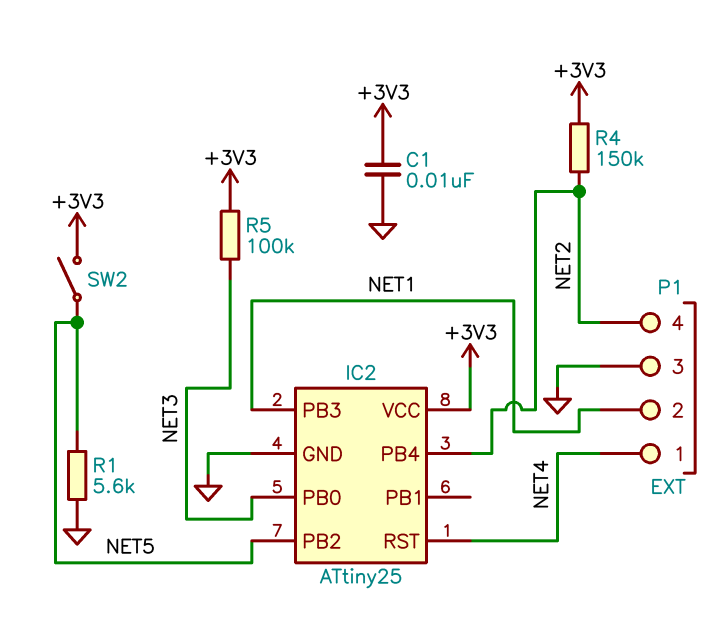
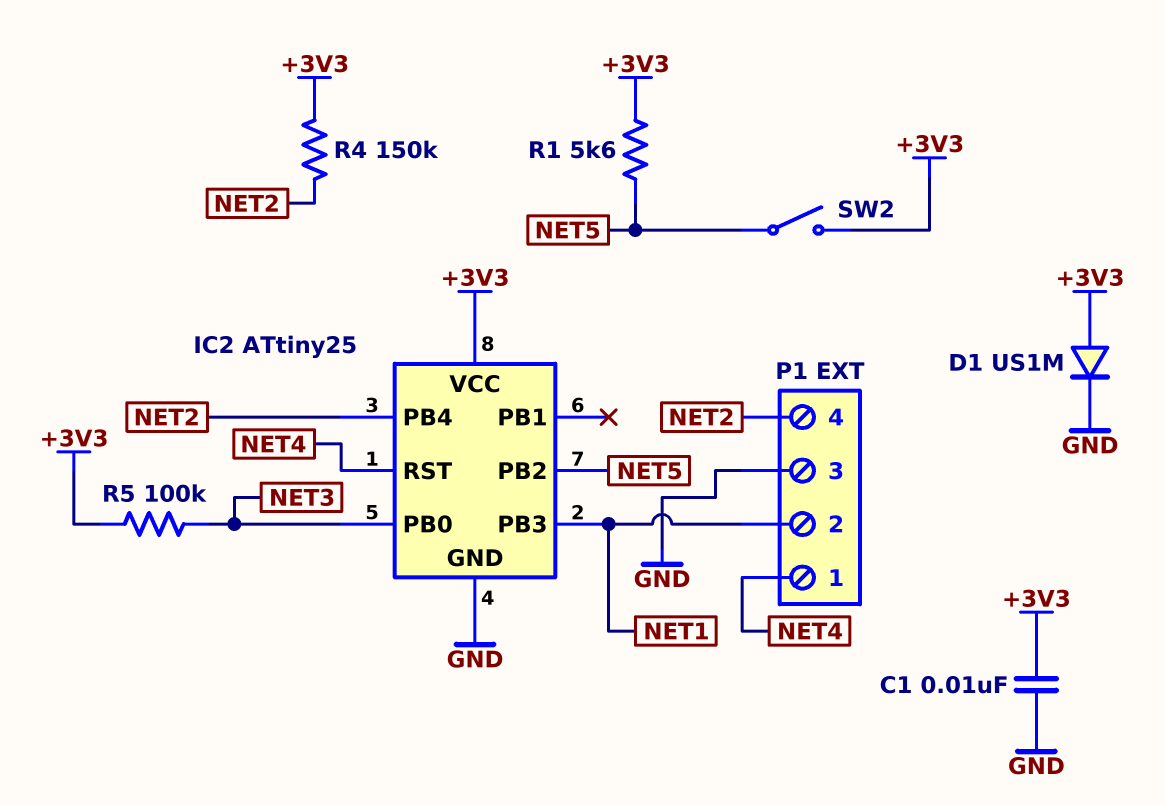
D1: none -> diode US1M (A +3V3, K GND)
R1: 5.6k (GND, NET5) -> 5.6k (+3V3, NET5)

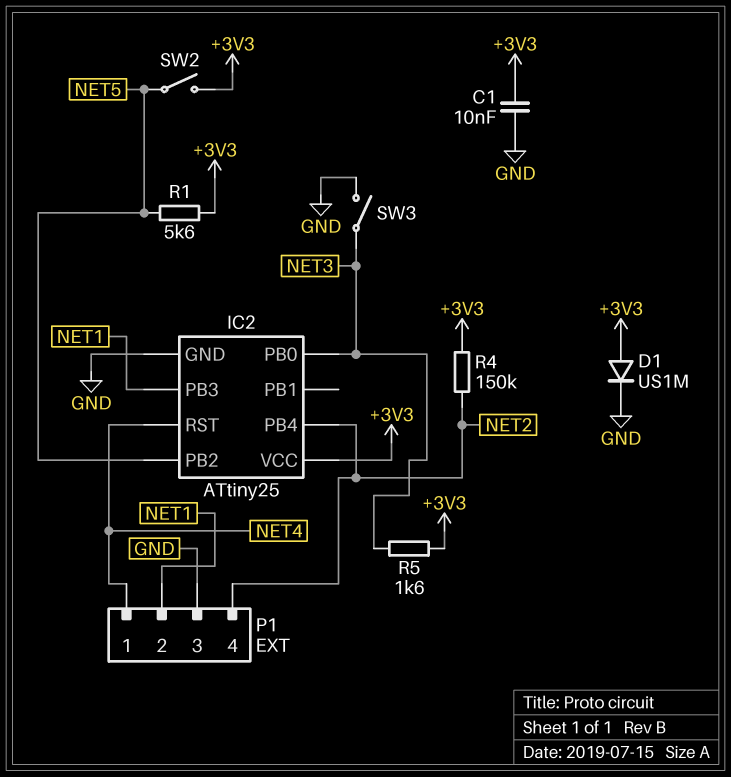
R5: 100k (+3V3, NET3) -> 1.6k (+3V3, NET3)
SW3: none -> switch (GND, NET3)

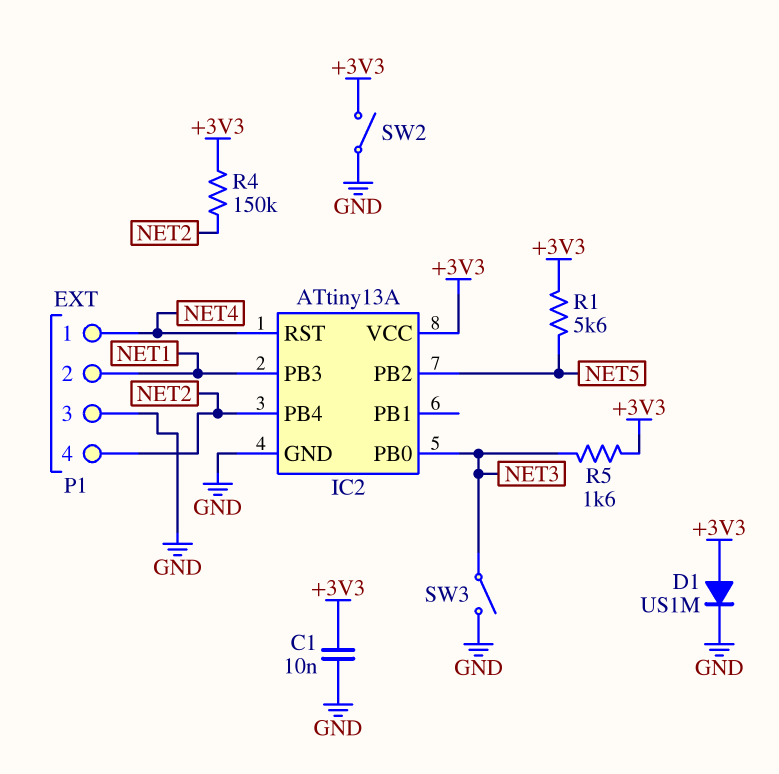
IC2: ATtiny25 -> ATtiny13A
SW2: switch (+3V3, NET5) -> switch (+3V3, GND)

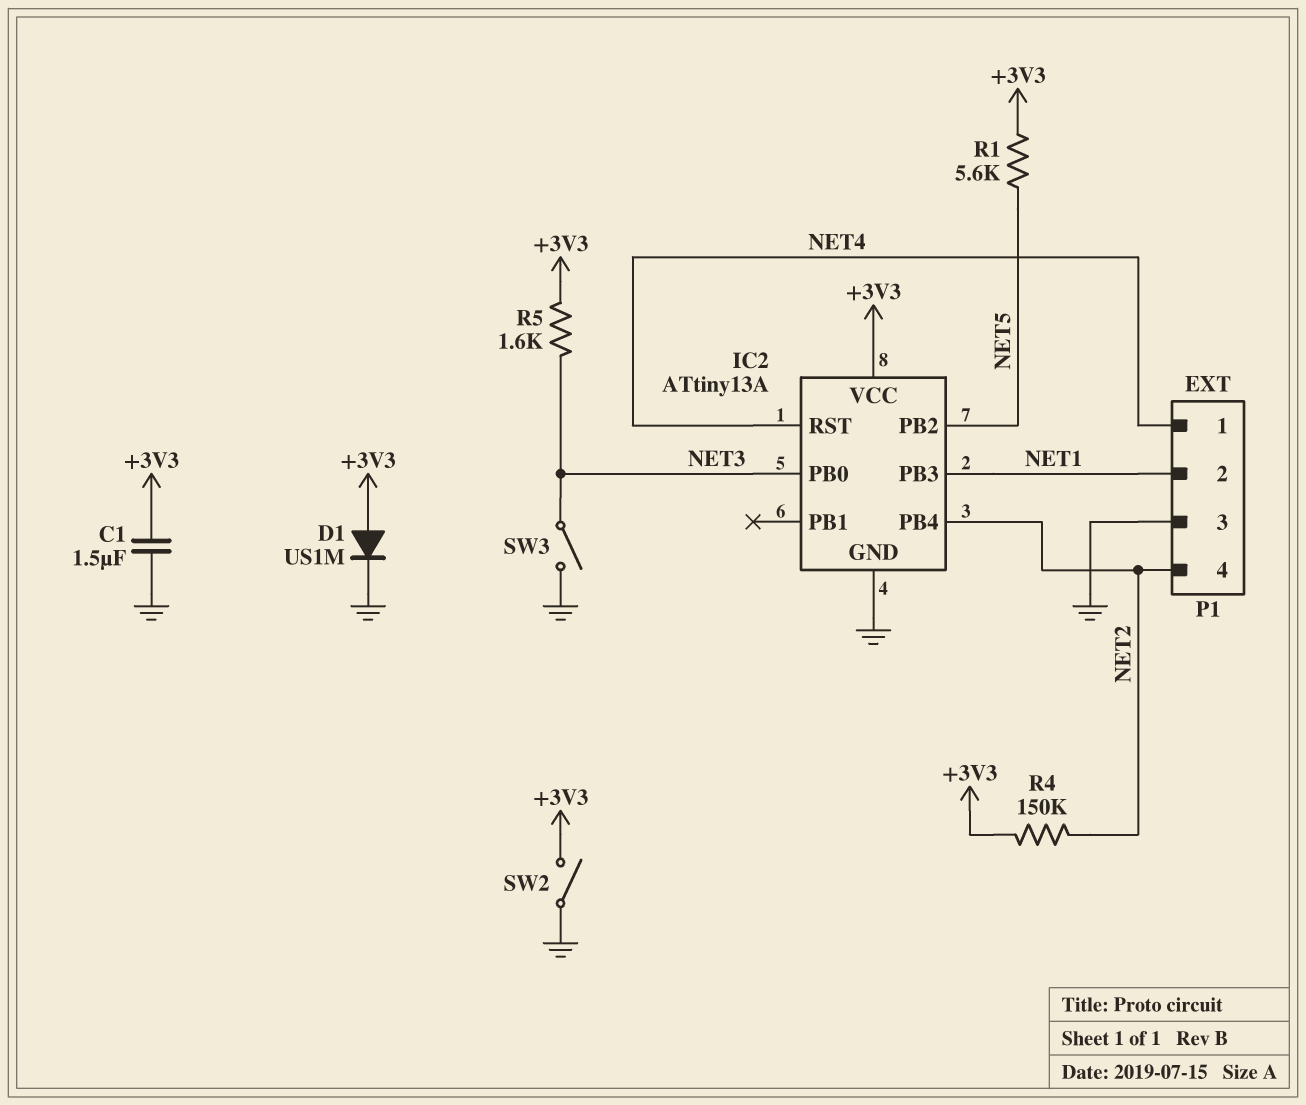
C1: 10nF (+3V3, GND) -> 1.5uF (+3V3, GND)

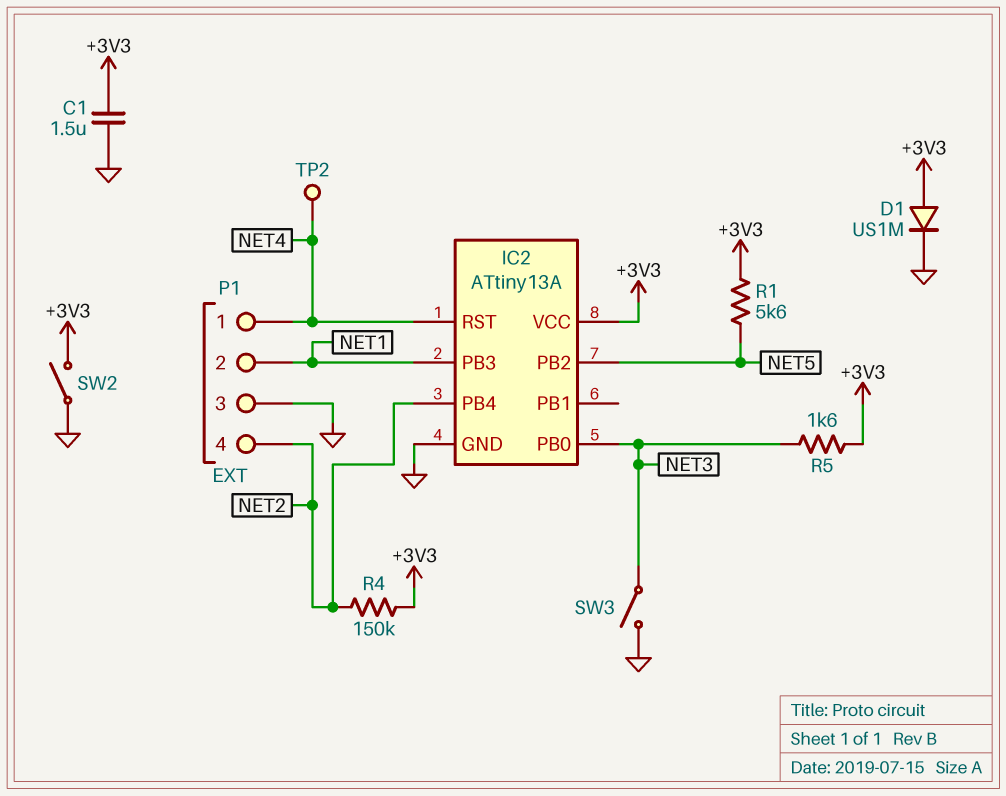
TP2: none -> test point (NET4)

